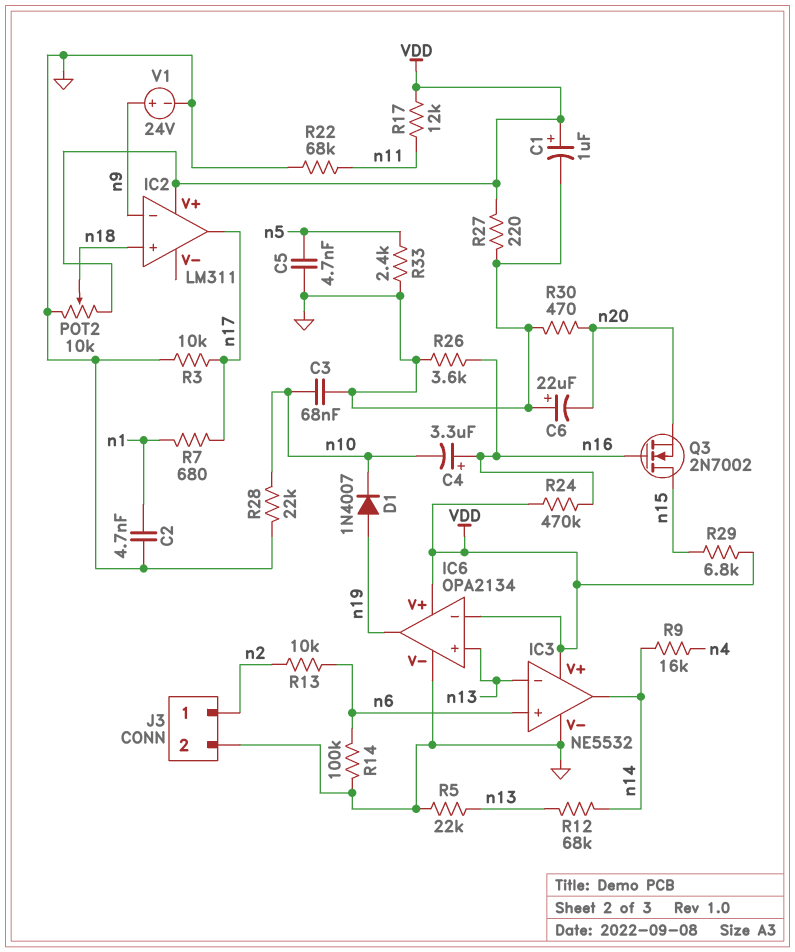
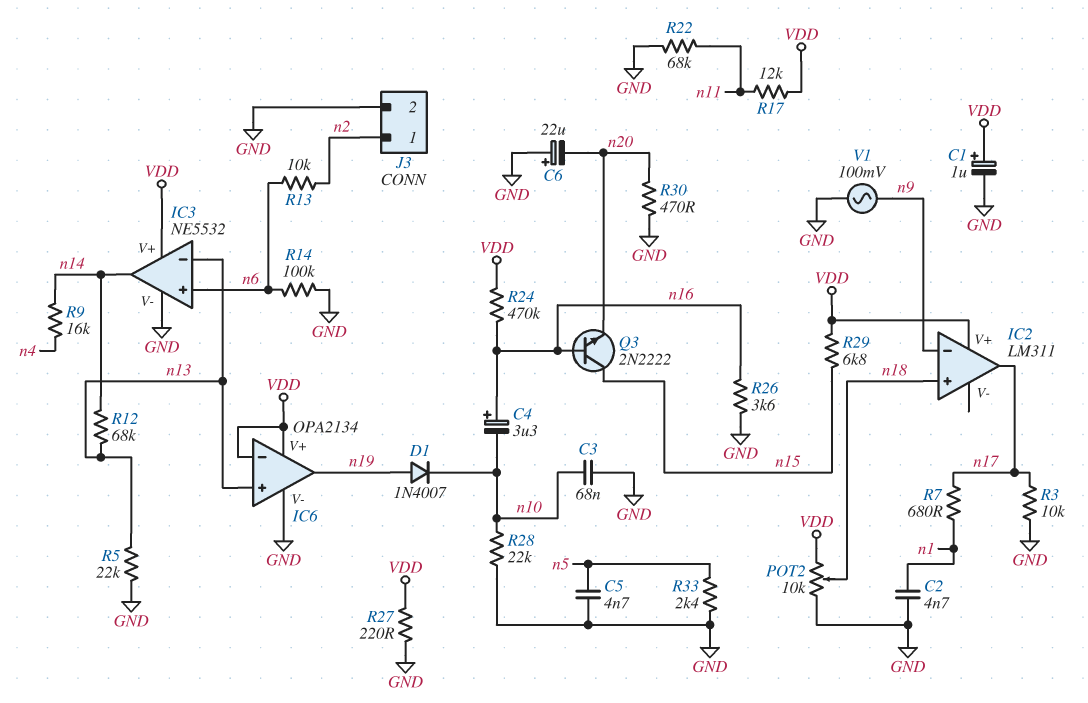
Q3: NMOS 2N7002 (G n16, D n15, S n20) -> NPN 2N2222 (B n16, C n15, E n20)
V1: 24V (plus n9, minus GND) -> AC 100mV (GND, n9)

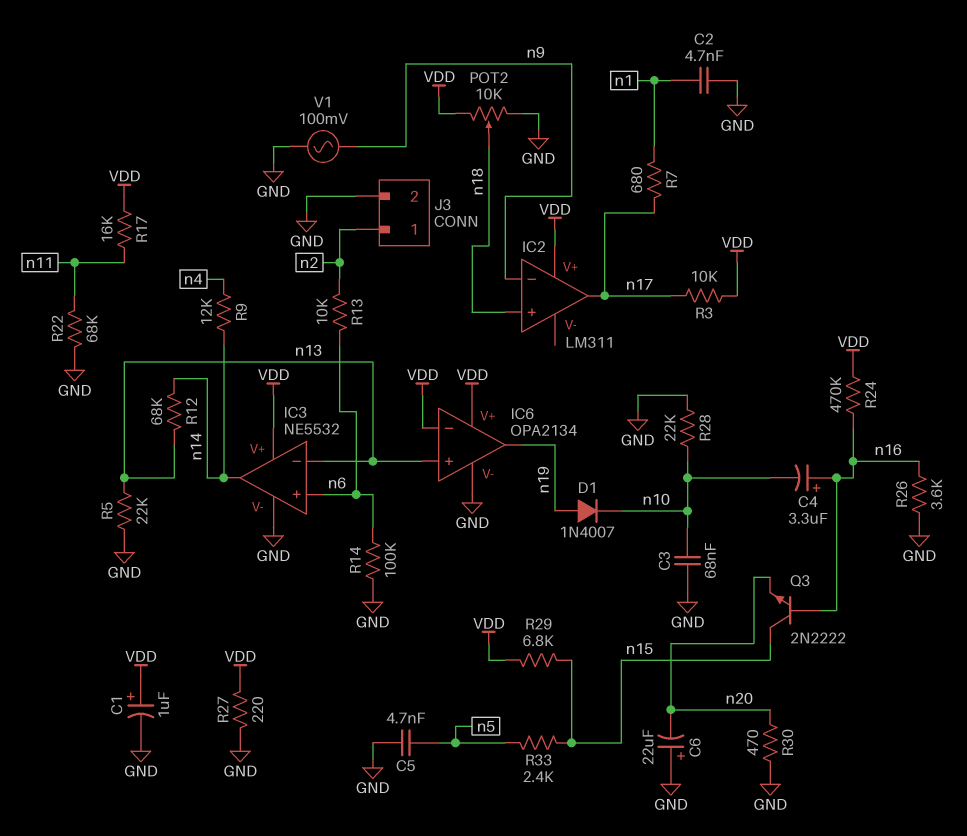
R3: 10k (GND, n17) -> 10k (VDD, n17)
R9: 16k (n4, n14) -> 12k (n4, n14)
R17: 12k (VDD, n11) -> 16k (VDD, n11)
R33: 2.4k (GND, n5) -> 2.4k (n5, n15)

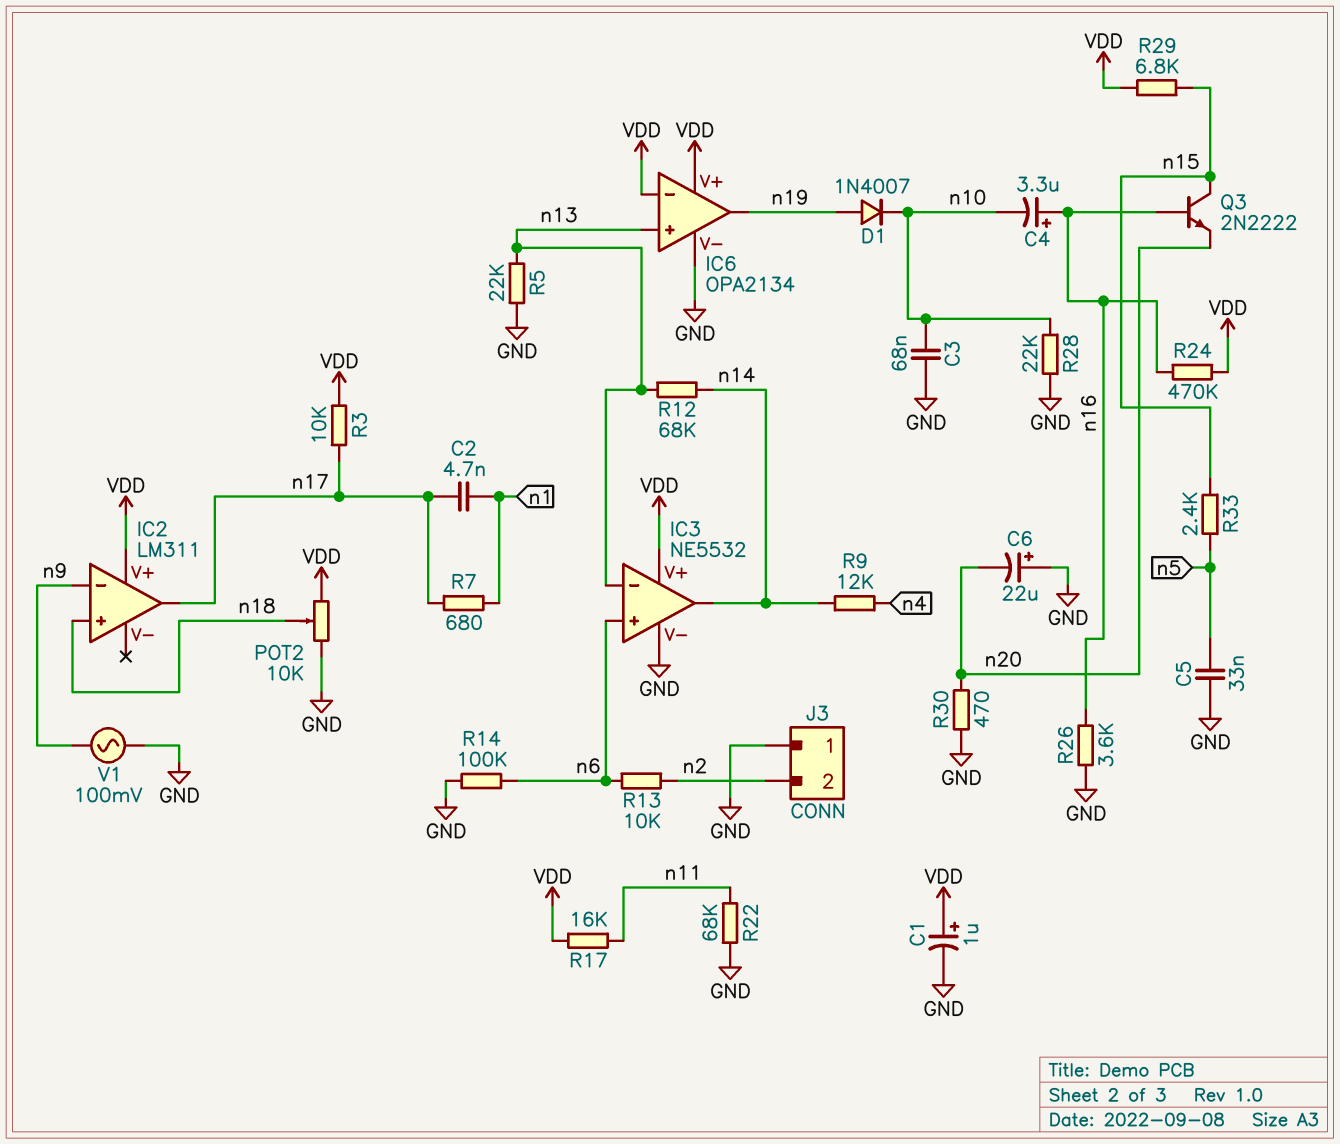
C2: 4.7nF (GND, n1) -> 4.7nF (n1, n17)
C5: 4.7nF (GND, n5) -> 33nF (GND, n5)
J3 pin 1: n2 -> GND
J3 pin 2: GND -> n2
R27: 220 (GND, VDD) -> none

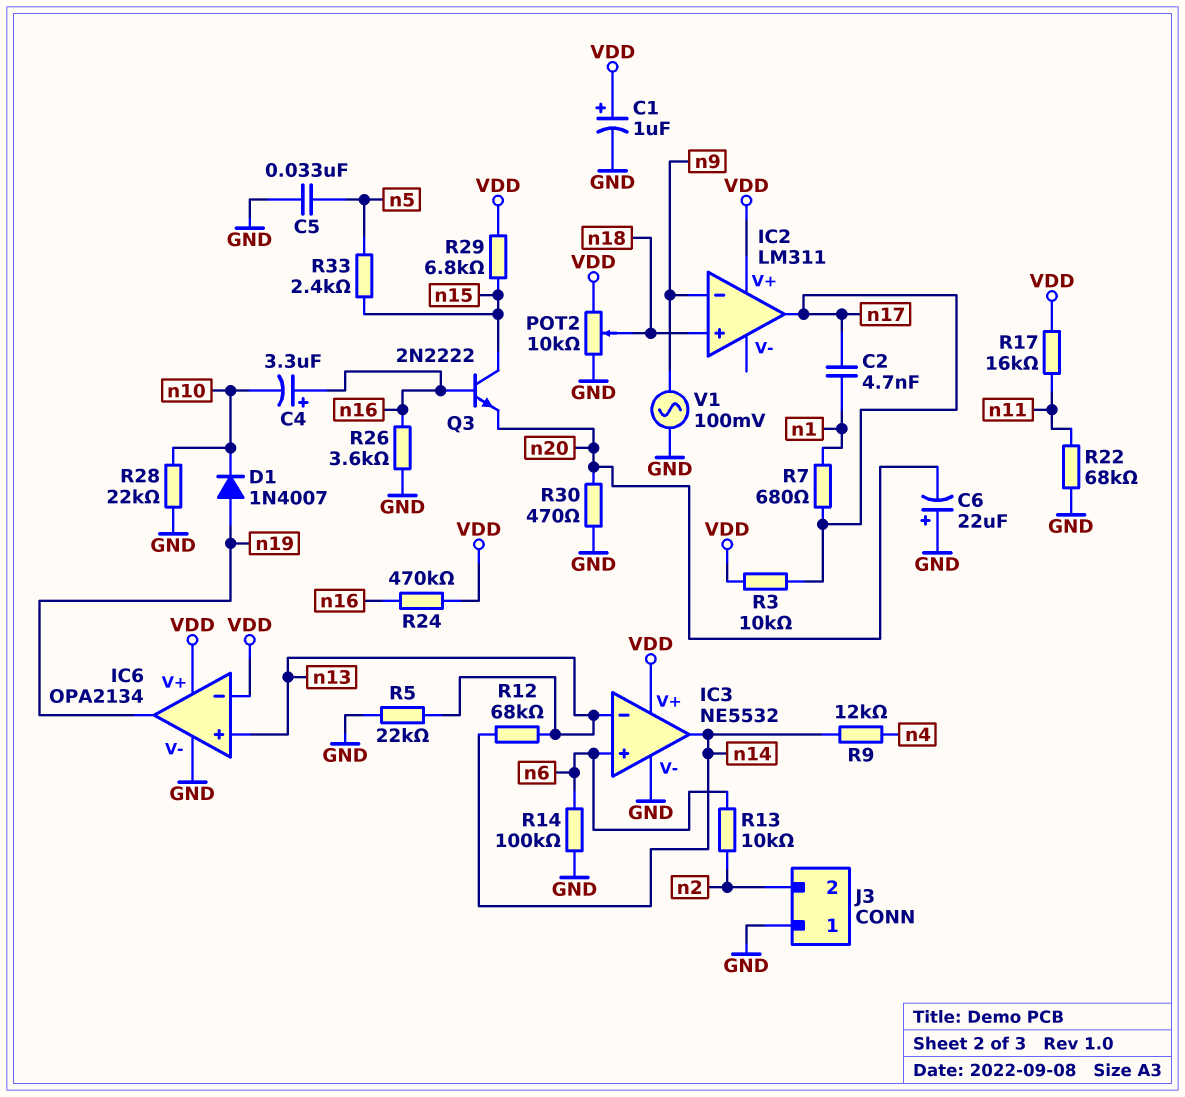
C3: 68nF (GND, n10) -> none

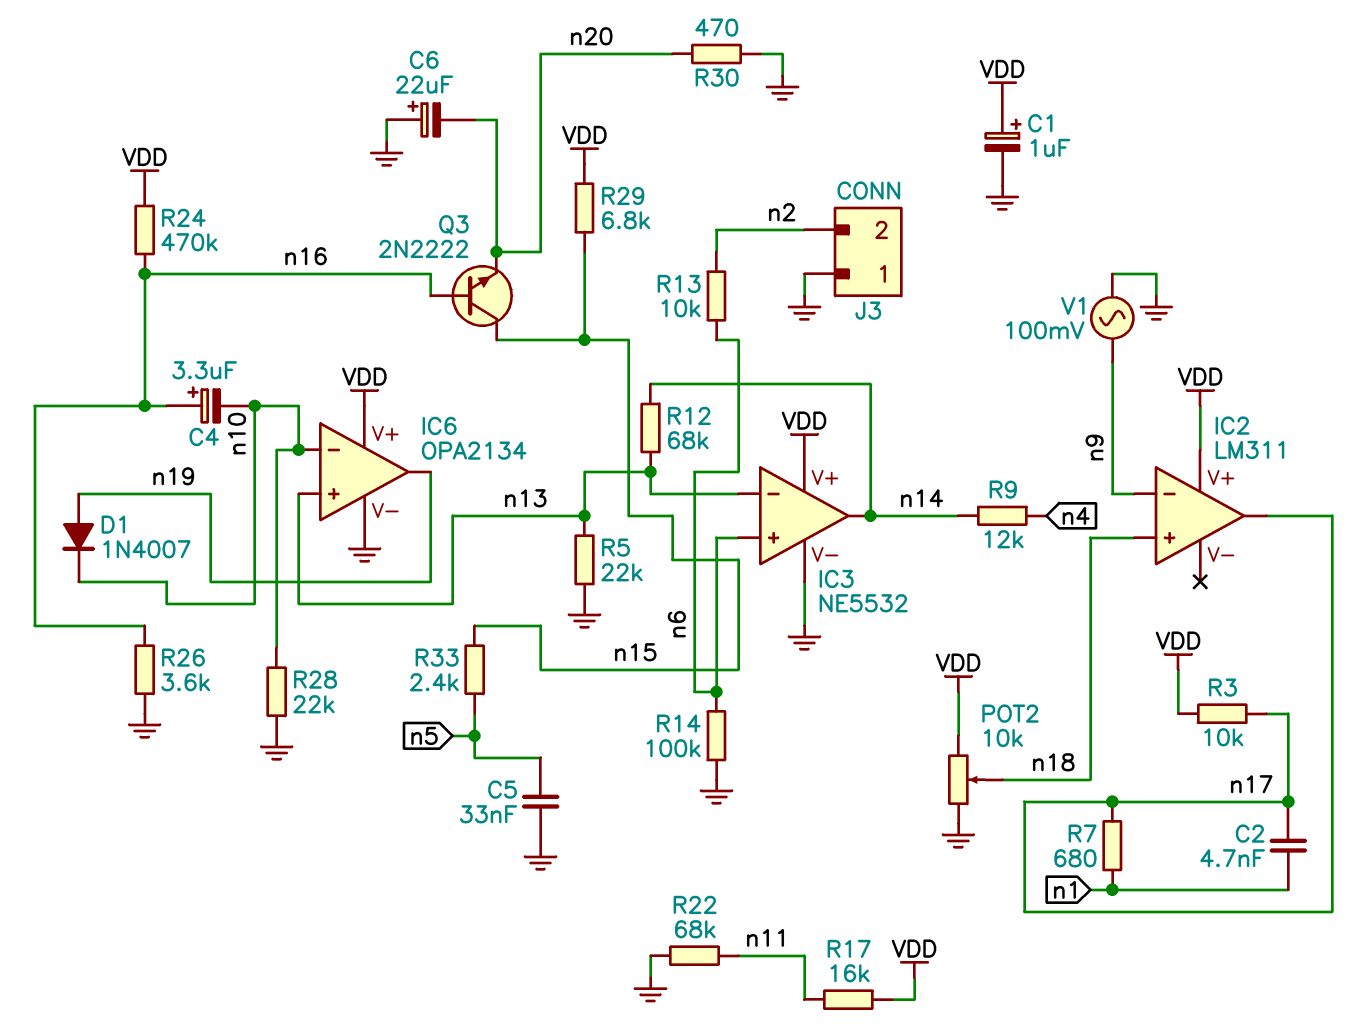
IC6 pin in-: VDD -> n10

